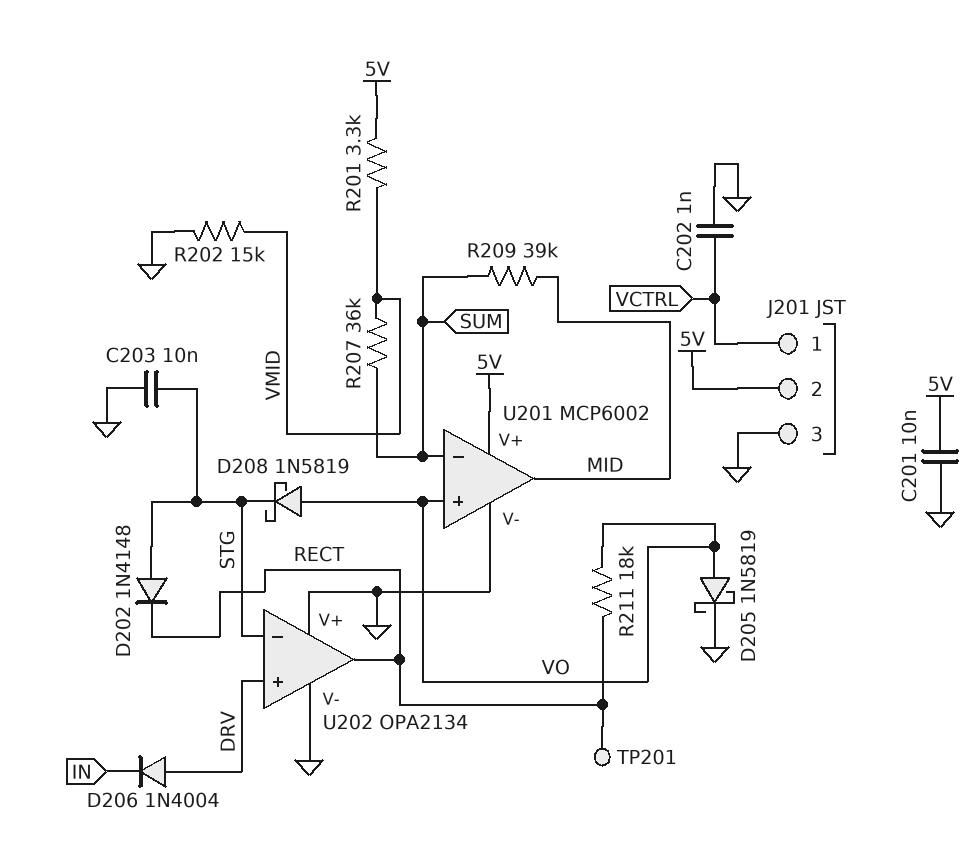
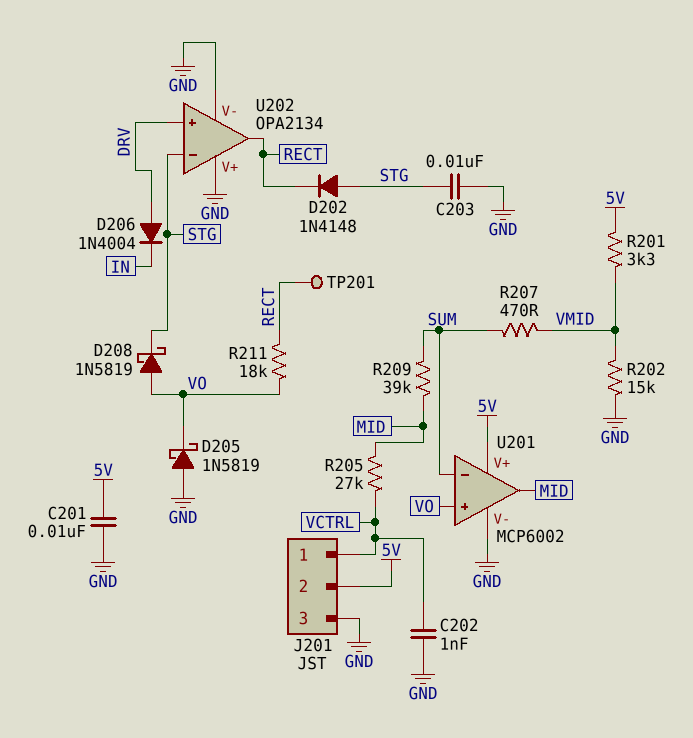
D205: schottky 1N5819 (A VO, K GND) -> schottky 1N5819 (A GND, K VO)
R205: none -> 27k (MID, VCTRL)
R207: 36k (SUM, VMID) -> 470 (SUM, VMID)

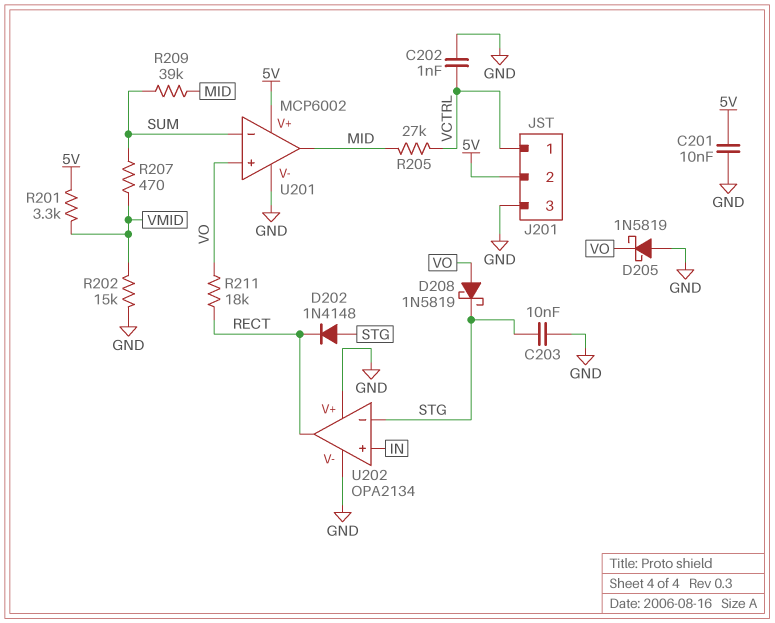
D206: diode 1N4004 (A DRV, K IN) -> none
TP201: test point (RECT) -> none
U202 pin in+: DRV -> IN

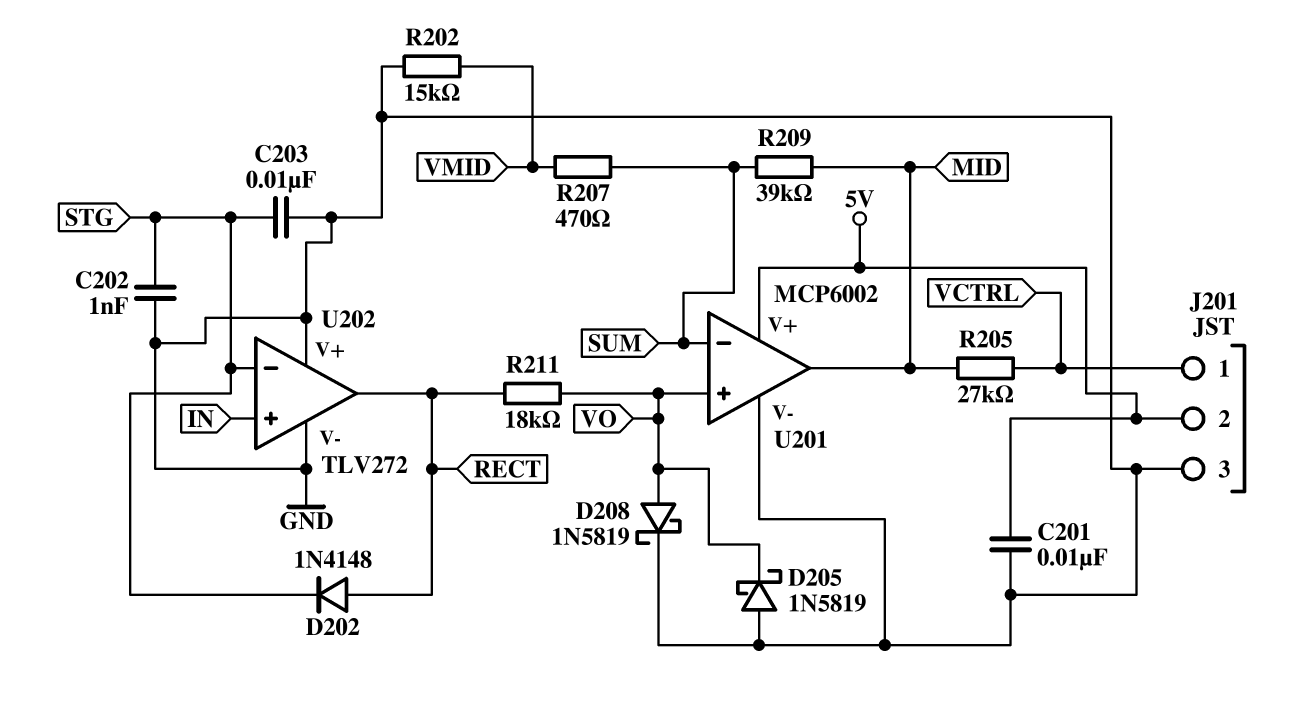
C202: 1nF (GND, VCTRL) -> 1nF (GND, STG)
D202: diode 1N4148 (A STG, K RECT) -> diode 1N4148 (A RECT, K STG)
D208: schottky 1N5819 (A VO, K STG) -> schottky 1N5819 (A VO, K GND)
R201: 3.3k (5V, VMID) -> none
U202: OPA2134 -> TLV272

